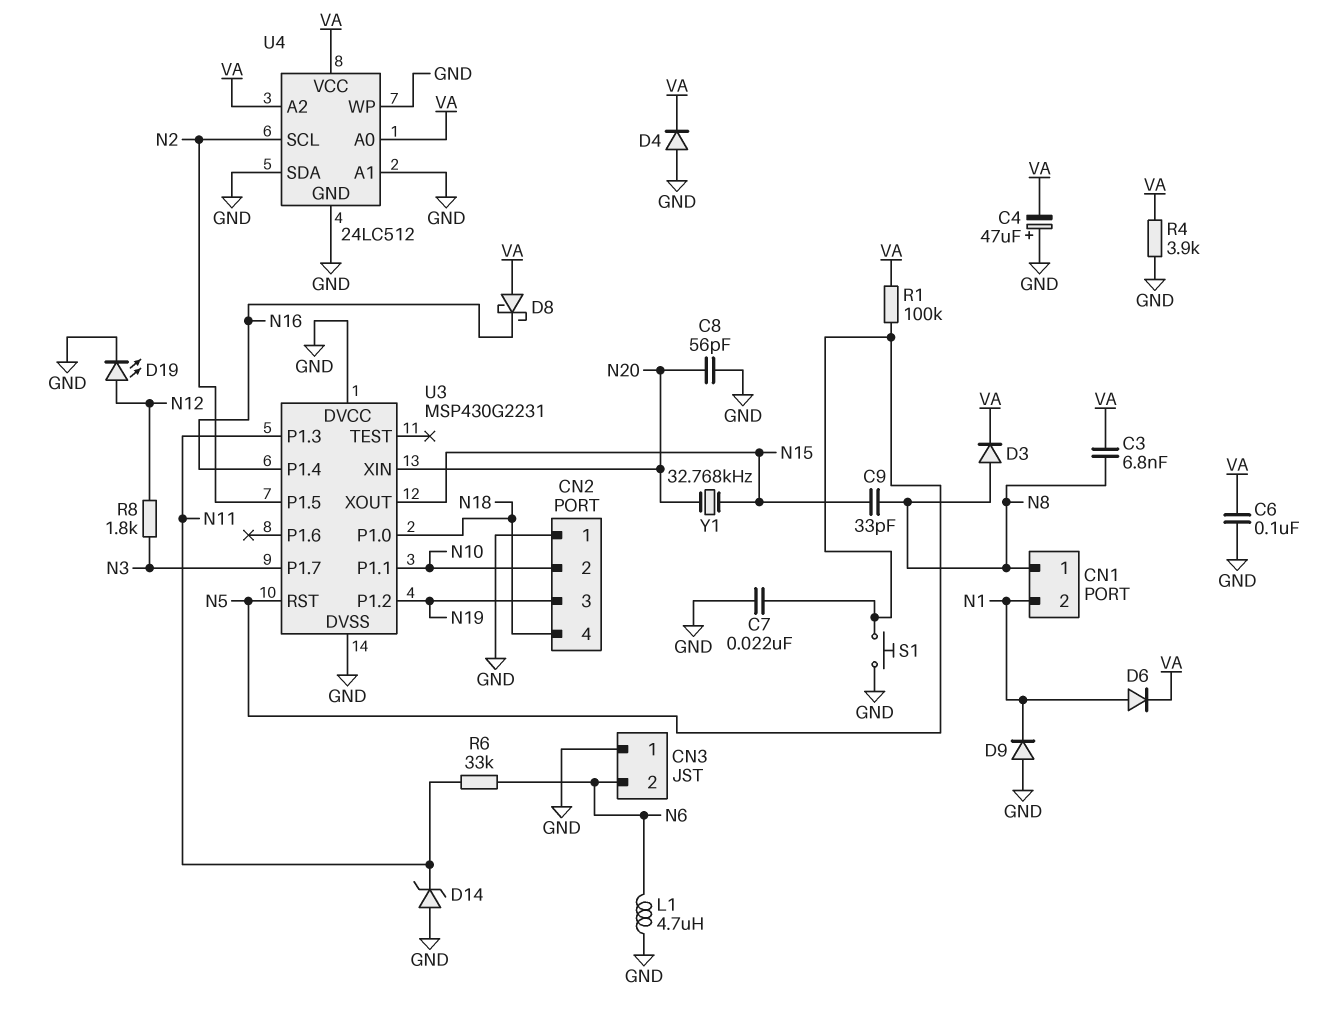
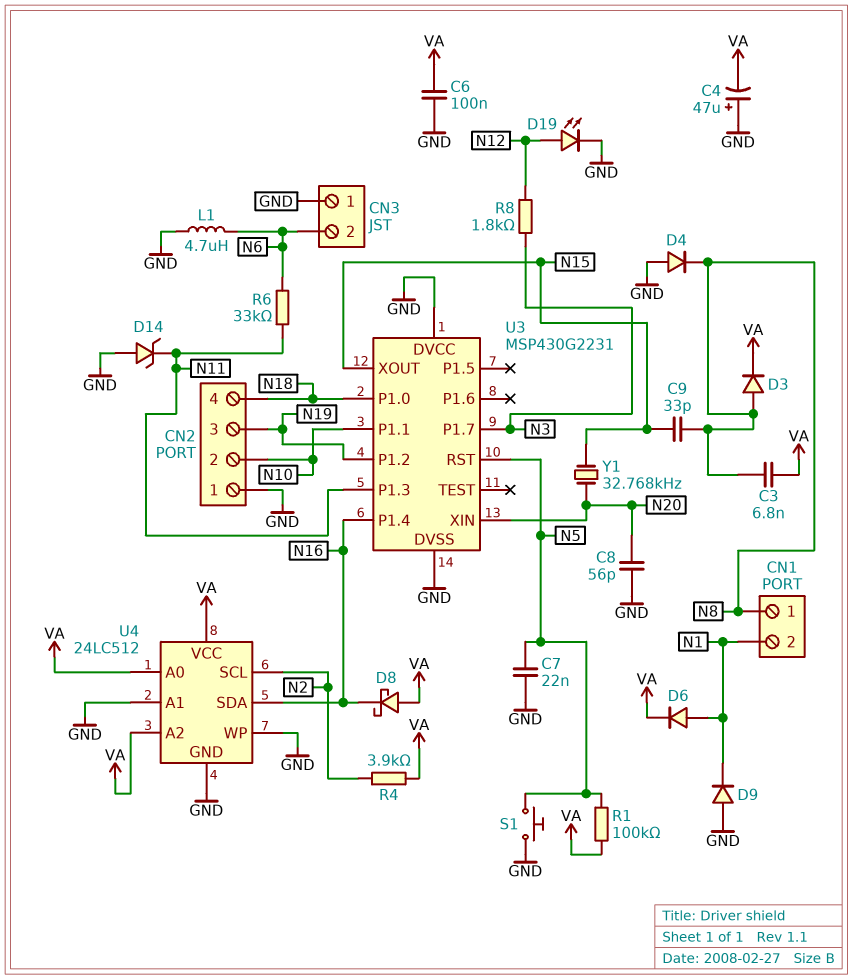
D4: diode (A GND, K VA) -> diode (A GND, K N8)
R4: 3.9k (GND, VA) -> 3.9k (N2, VA)
U3 pin P1.5: N2 -> none
U4 pin SDA: GND -> N16

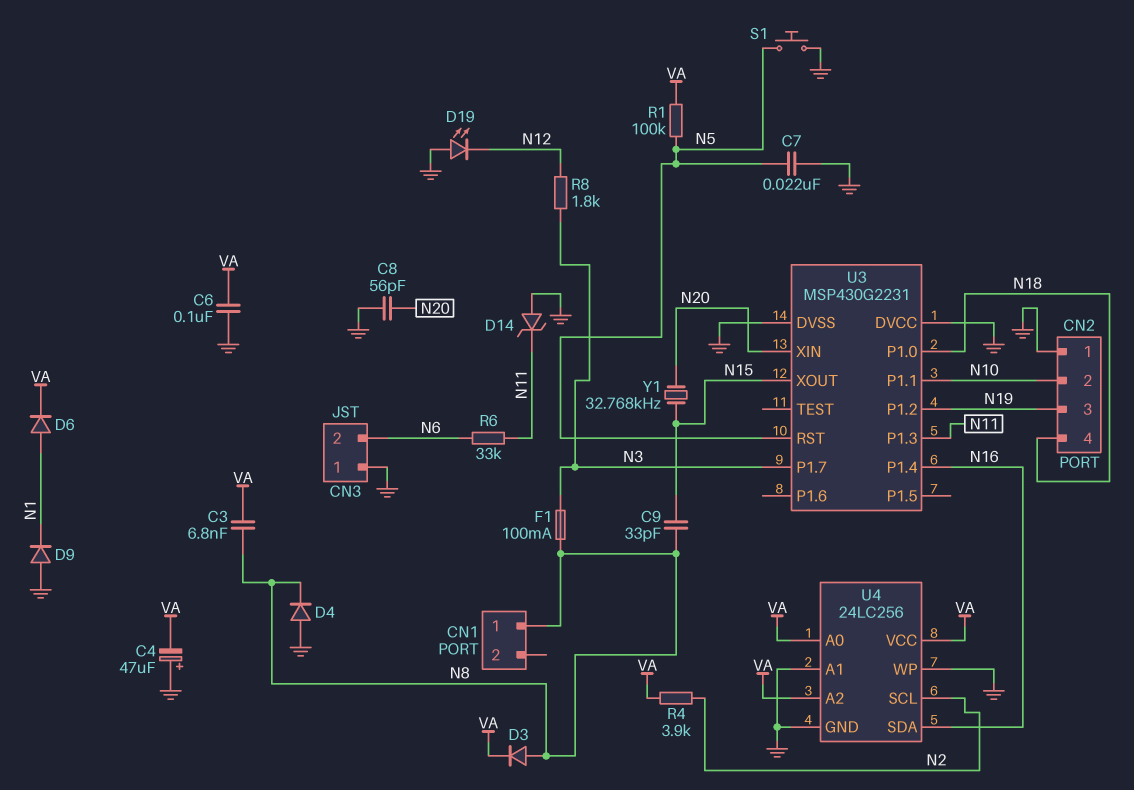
CN1 pin 2: N1 -> none
D8: schottky (A VA, K N16) -> none
D19: LED (A N12, K GND) -> LED (A GND, K N12)
F1: none -> 100mA (N3, N8)
L1: 4.7uH (GND, N6) -> none
U4: 24LC512 -> 24LC256

